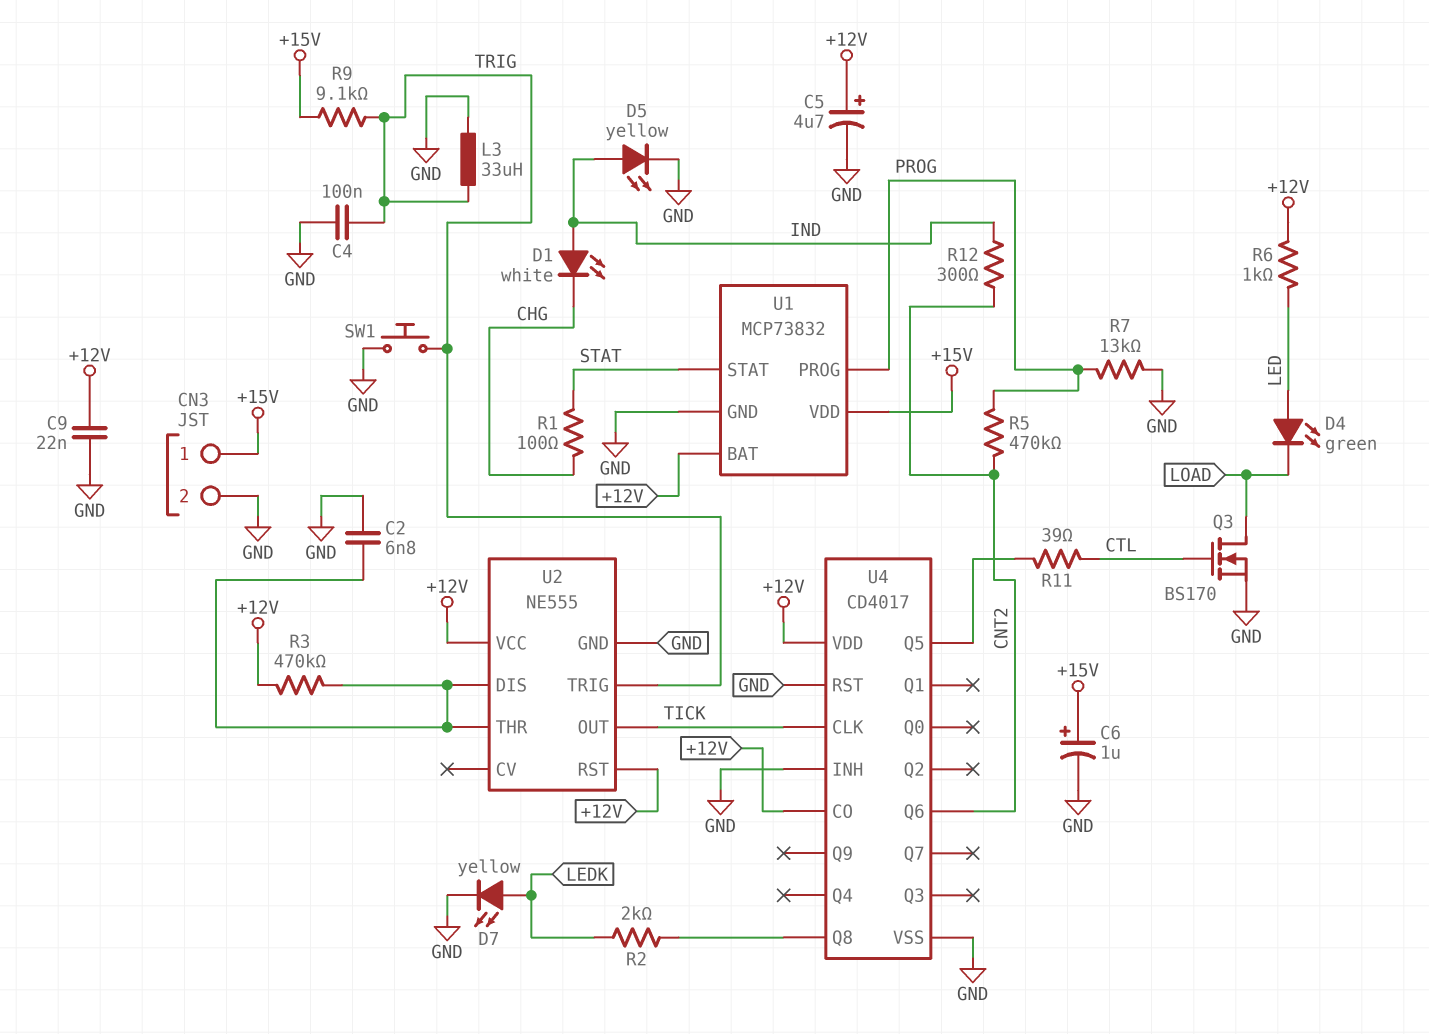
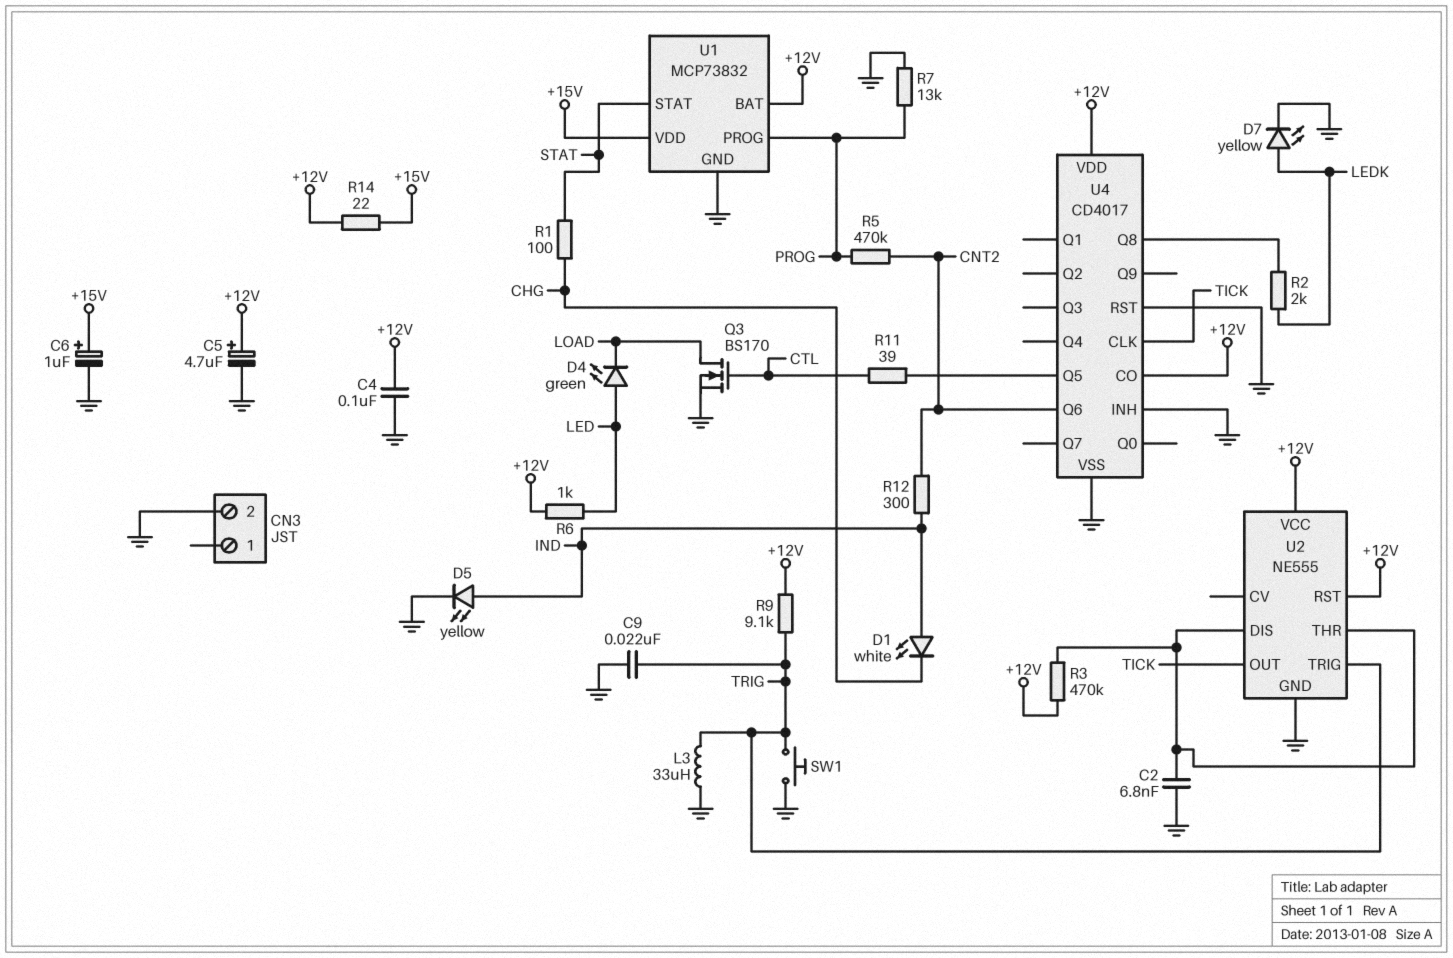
C4: 100nF (GND, TRIG) -> 100nF (+12V, GND)
C9: 22nF (+12V, GND) -> 22nF (GND, TRIG)
CN3 pin 1: +15V -> none
R9: 9.1k (+15V, TRIG) -> 9.1k (+12V, TRIG)
R14: none -> 22 (+12V, +15V)

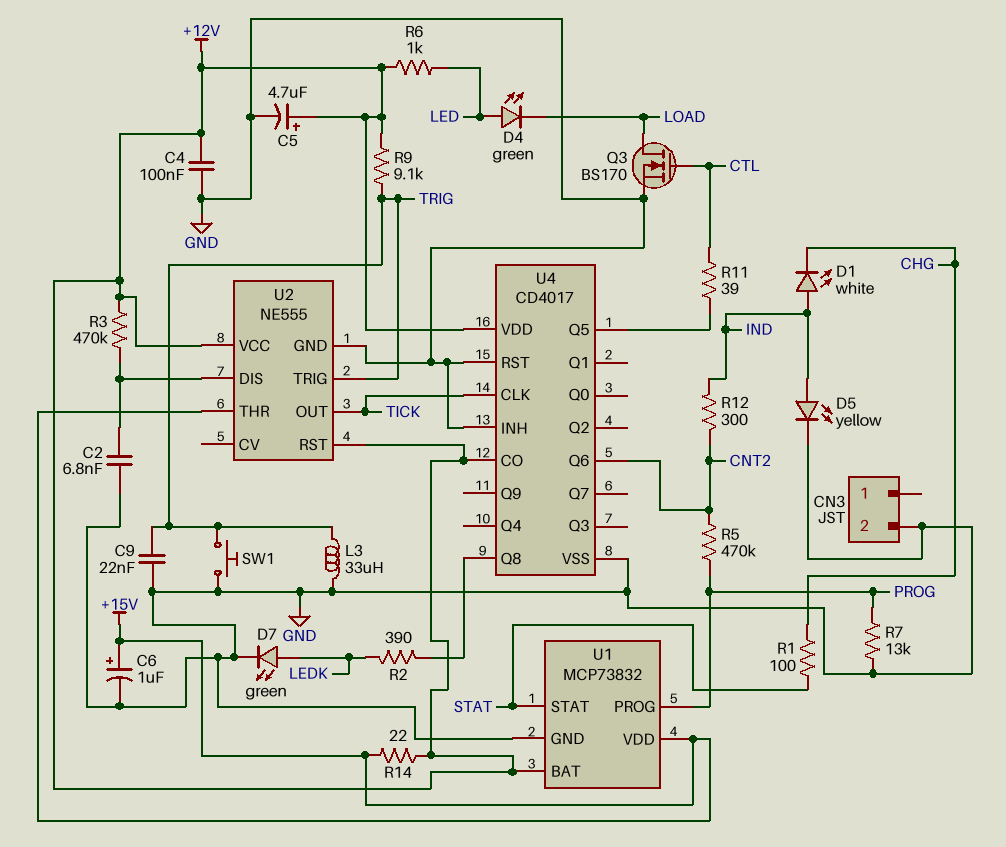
D7: LED yellow (A LEDK, K GND) -> LED green (A LEDK, K GND)
R2: 2k (LEDK, U4/Q8) -> 390 (LEDK, U4/Q8)
U2 pin THR: U2/DIS -> +15V

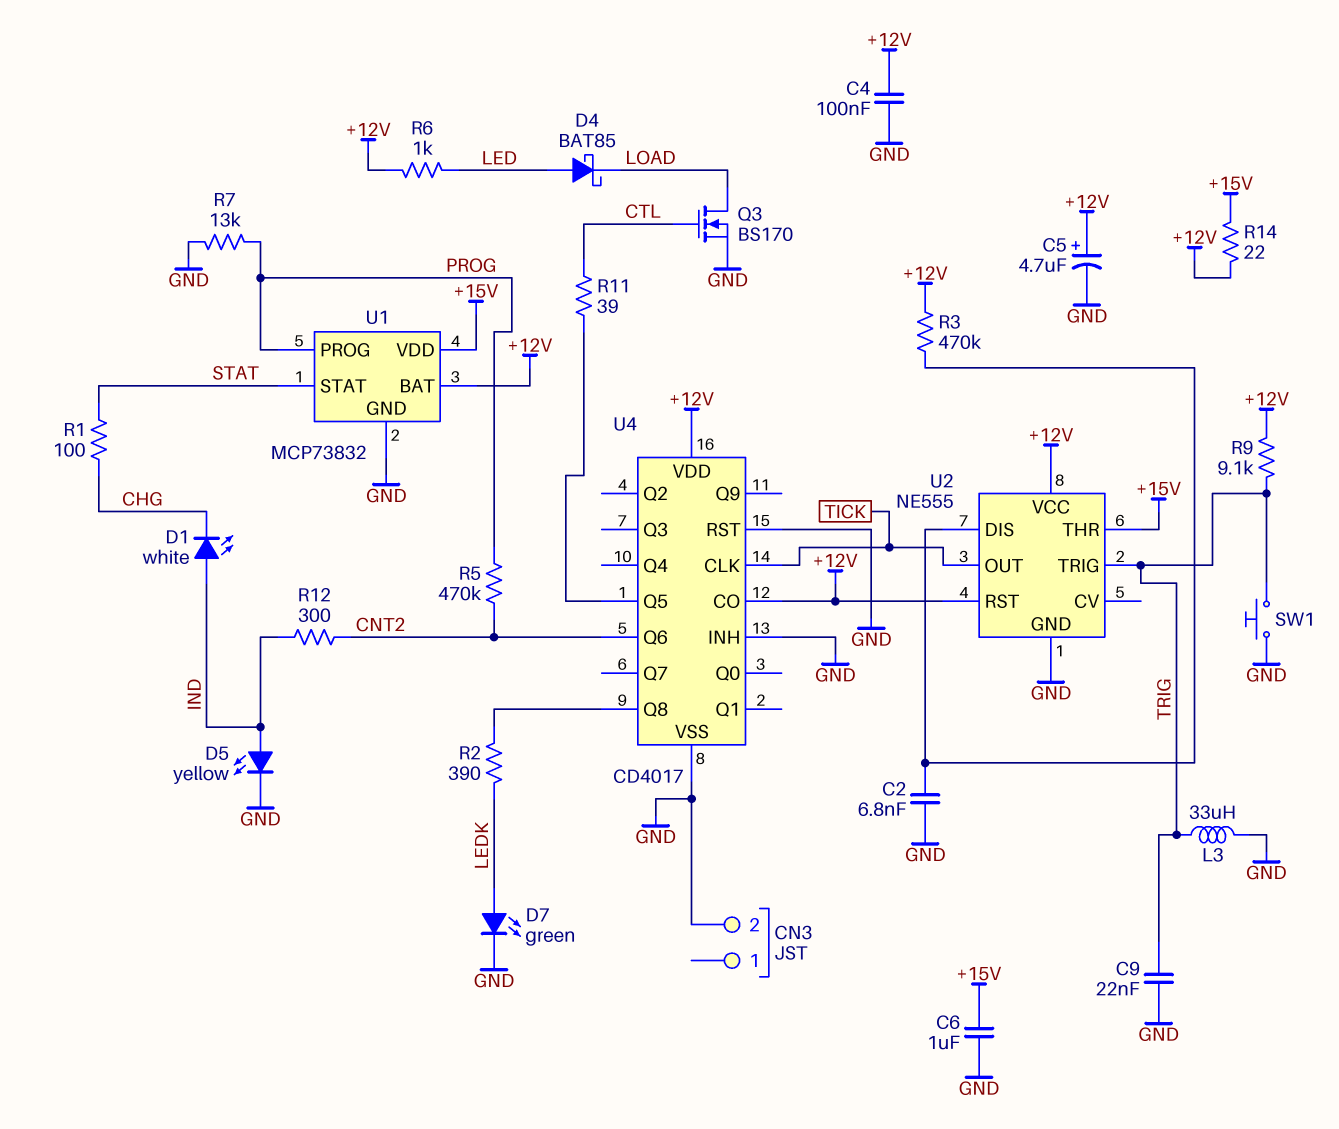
C6: 1uF (plus +15V, minus GND) -> 1uF (+15V, GND)
D4: LED green (A LED, K LOAD) -> schottky BAT85 (A LED, K LOAD)

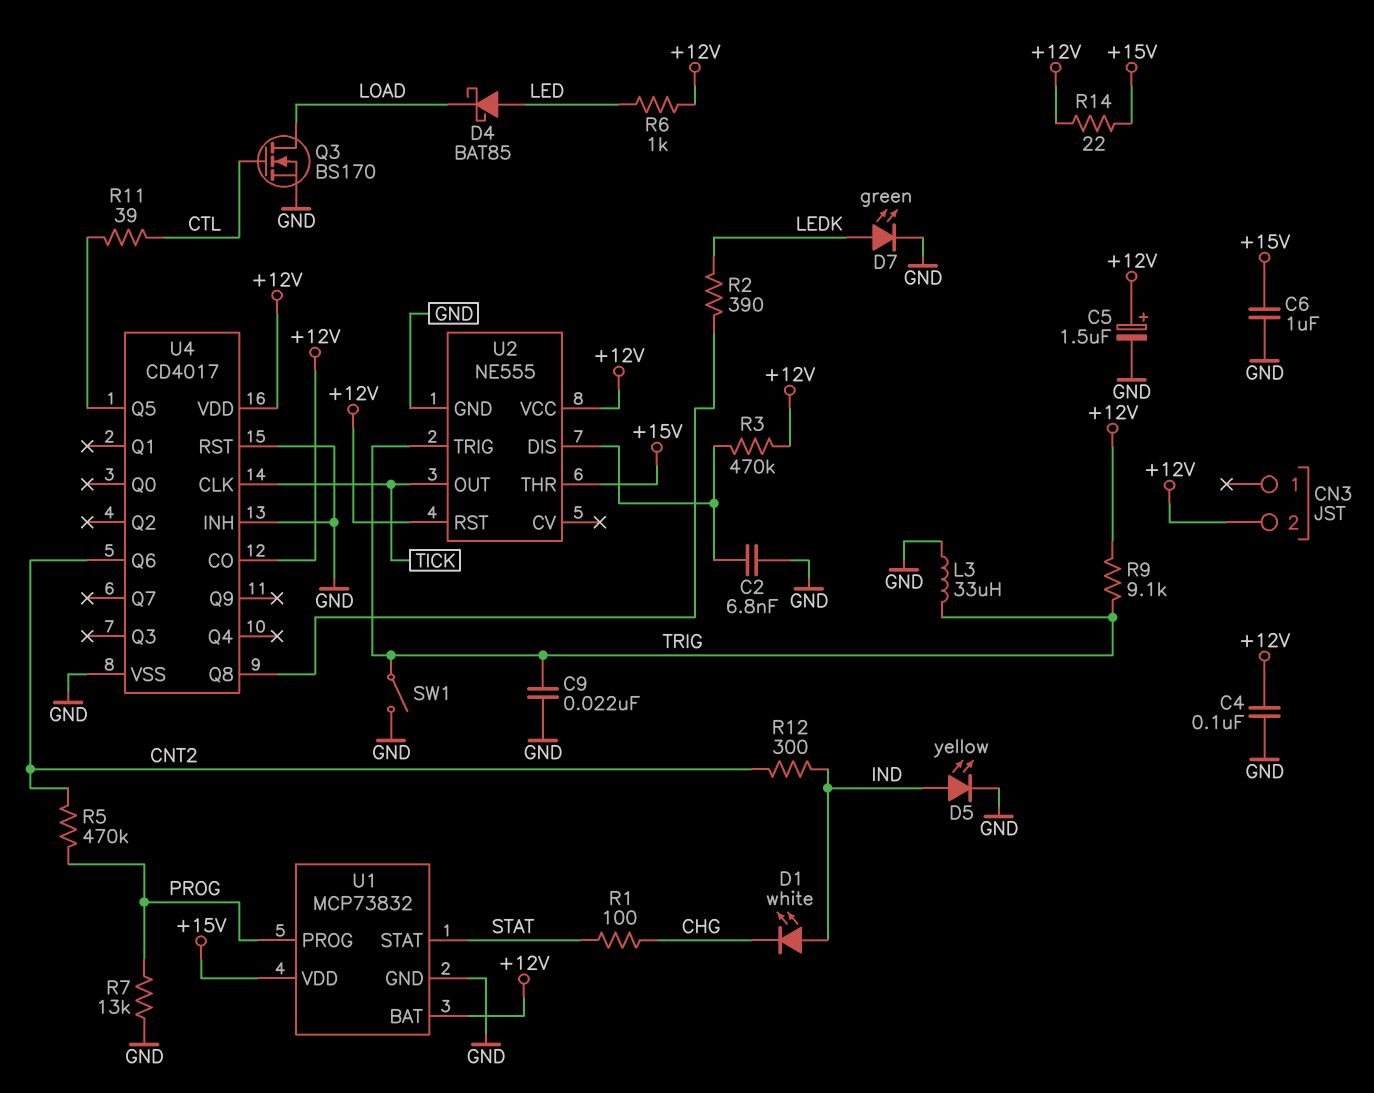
C5: 4.7uF (plus +12V, minus GND) -> 1.5uF (plus +12V, minus GND)
CN3 pin 2: GND -> +12V
SW1: button (GND, TRIG) -> switch (GND, TRIG)

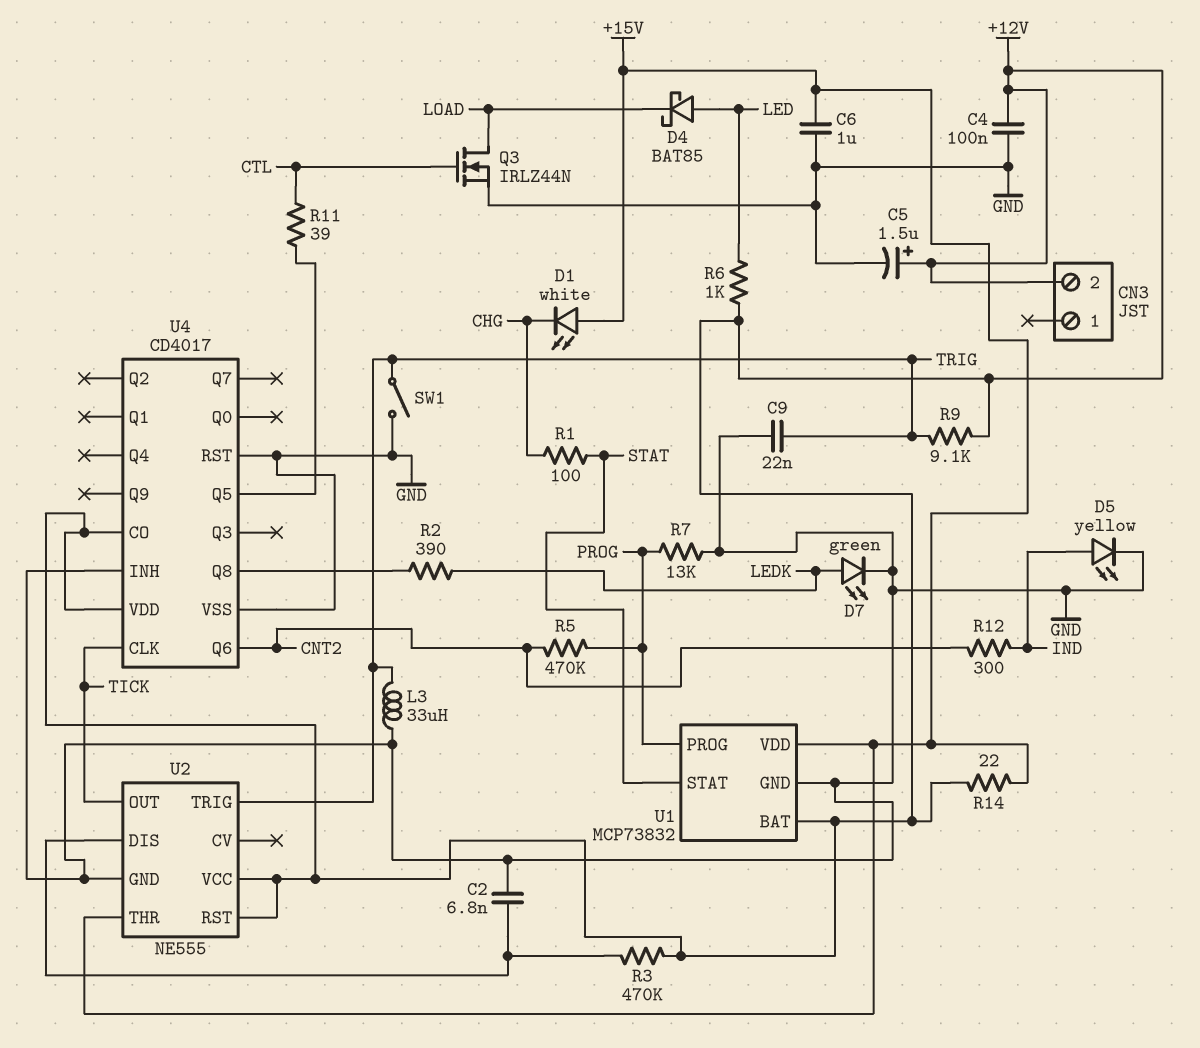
D1: LED white (A IND, K CHG) -> LED white (A +15V, K CHG)
Q3: NMOS BS170 (G CTL, D LOAD, S GND) -> NMOS IRLZ44N (G CTL, D LOAD, S GND)

